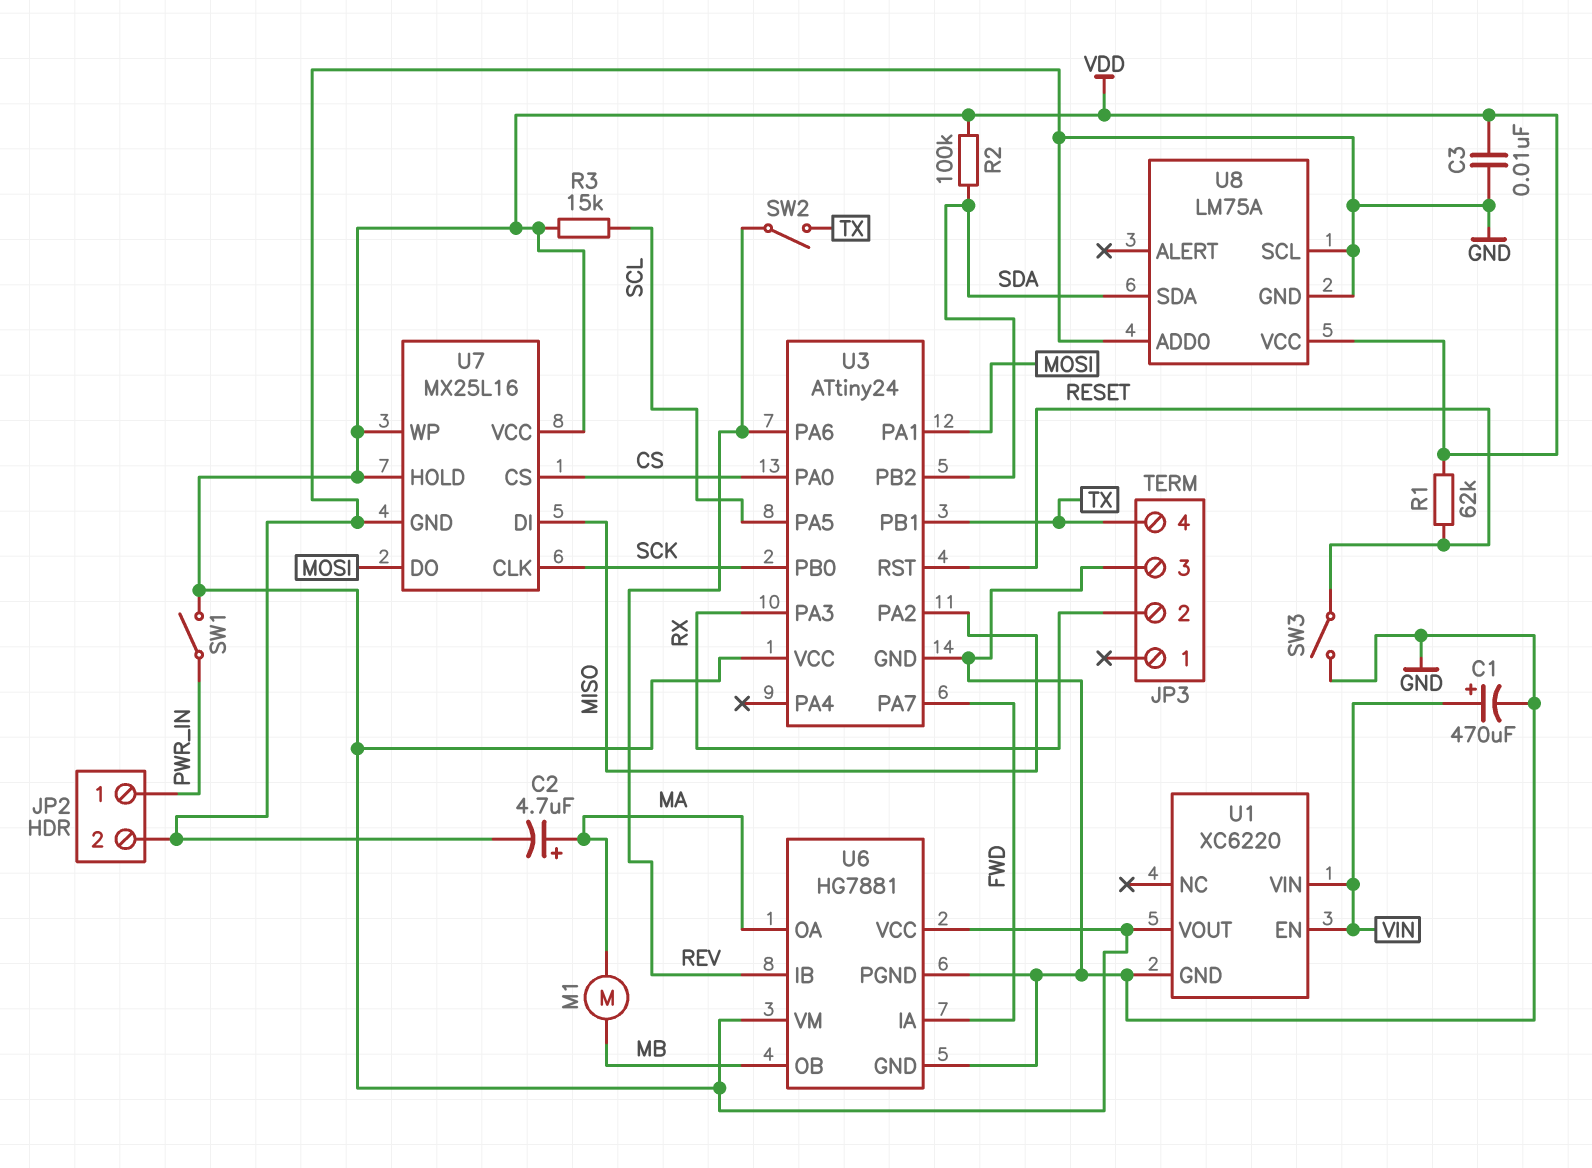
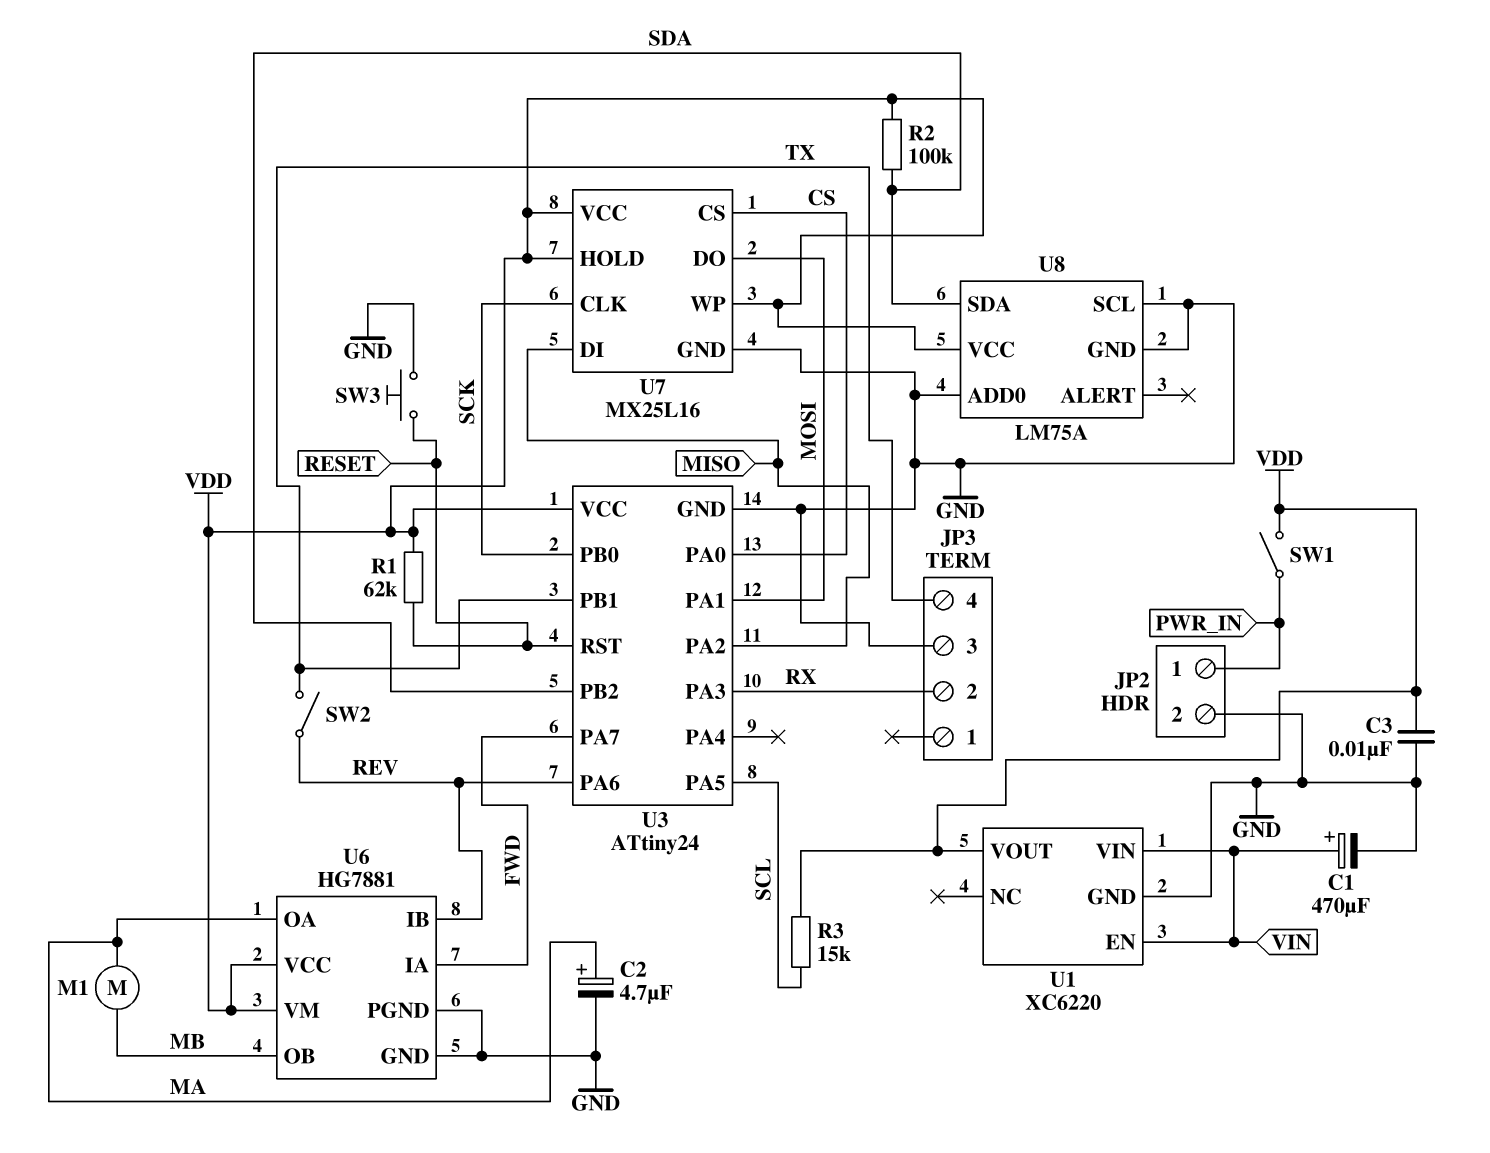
SW3: switch (GND, RESET) -> button (GND, RESET)

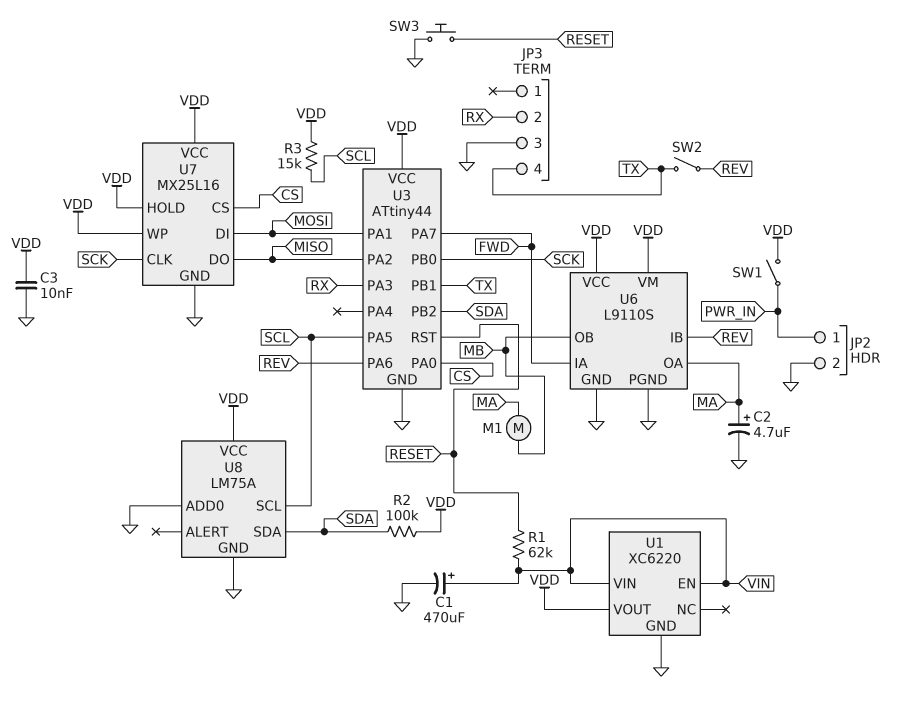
R1: 62k (RESET, VDD) -> 62k (RESET, VIN)
U3: ATtiny24 -> ATtiny44
U6: HG7881 -> L9110S
U7 pin DI: MISO -> MOSI
U7 pin DO: MOSI -> MISO
U8 pin SCL: GND -> SCL

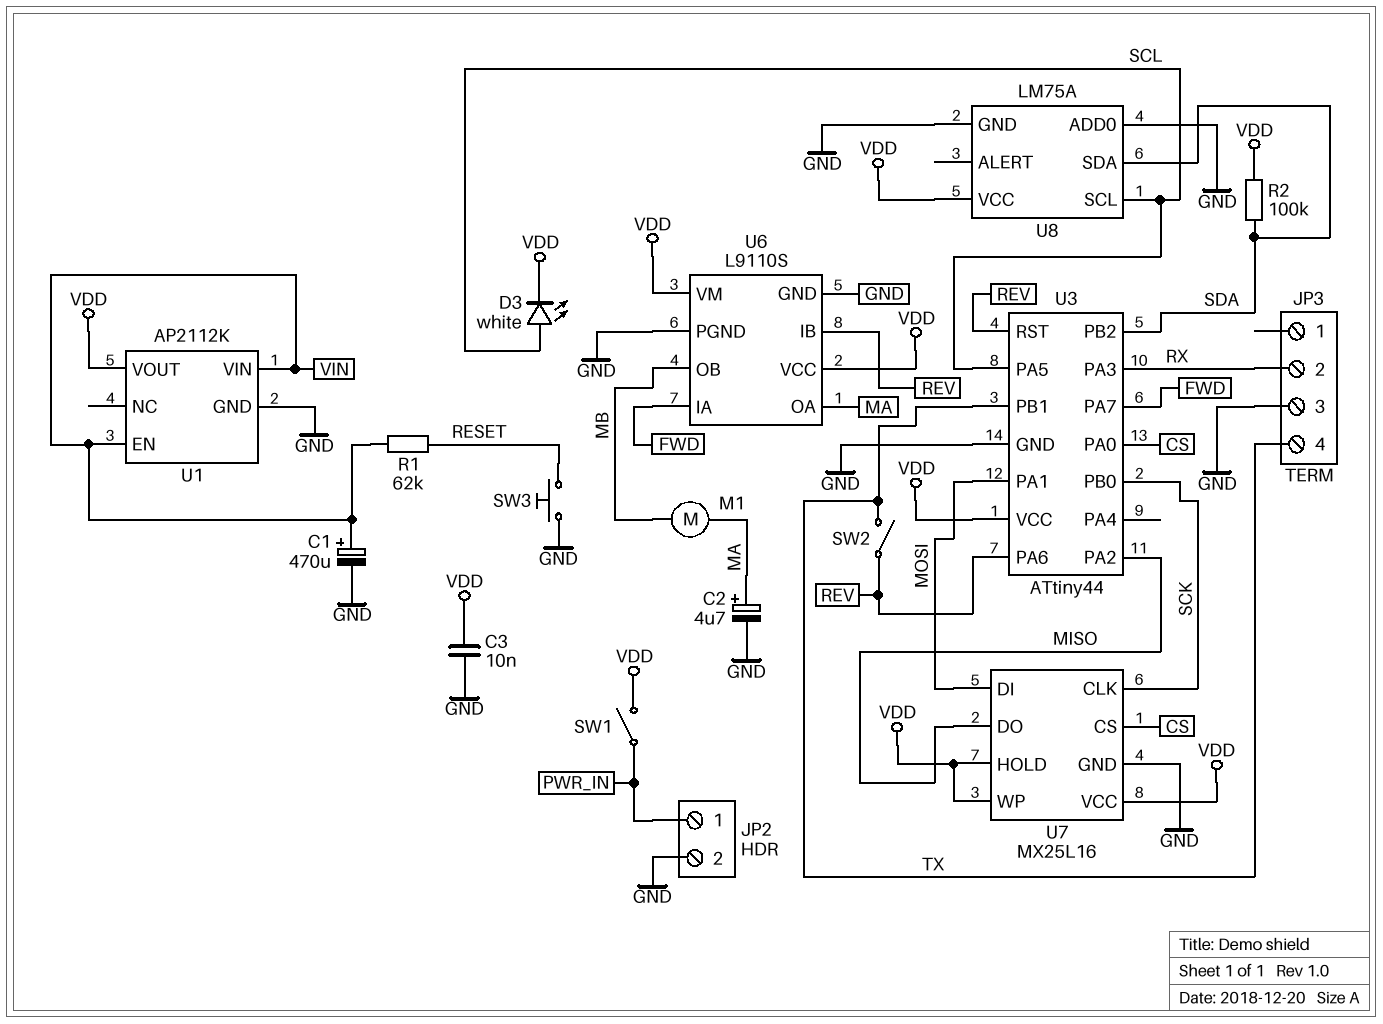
D3: none -> LED white (A SCL, K VDD)
R3: 15k (SCL, VDD) -> none
U1: XC6220 -> AP2112K
U3 pin RST: RESET -> REV

